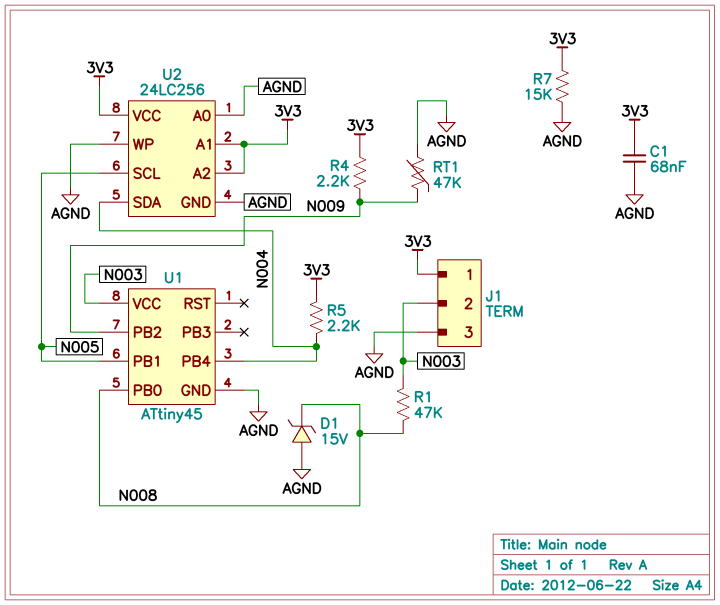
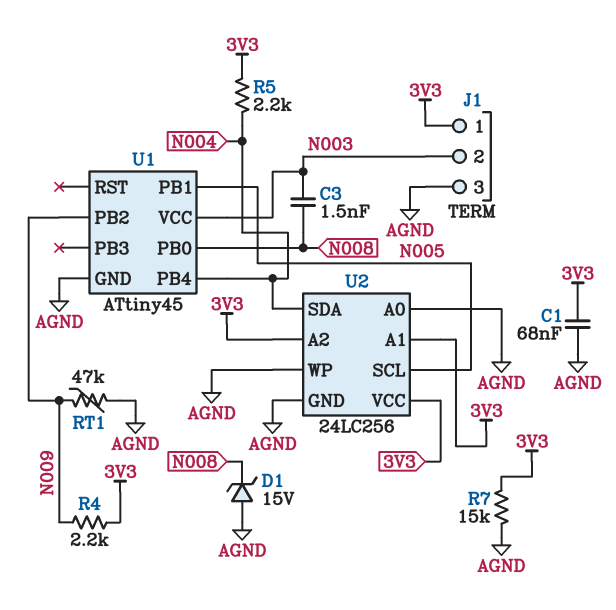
C3: none -> 1.5nF (N003, N008)
R1: 47k (N003, N008) -> none

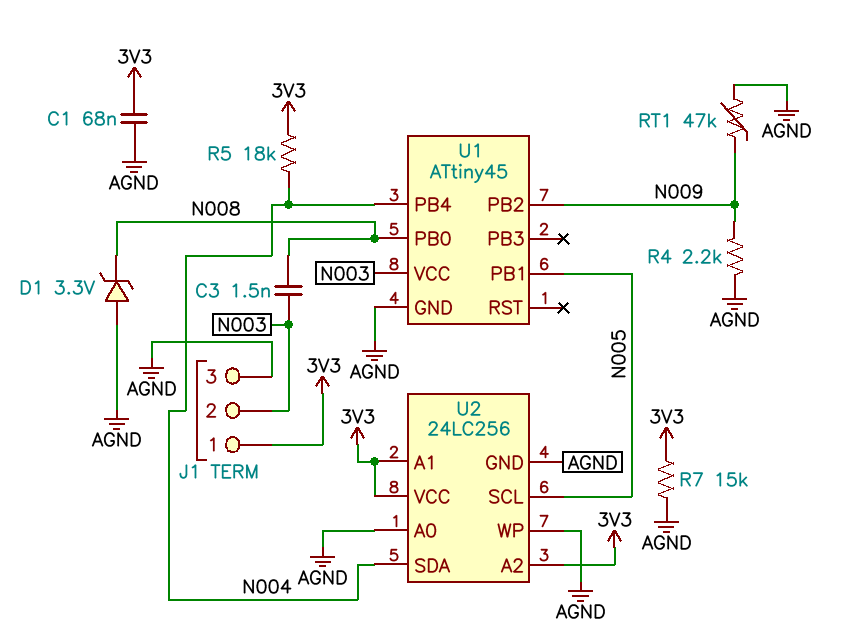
D1: zener 15V (A AGND, K N008) -> zener 3.3V (A AGND, K N008)
R4: 2.2k (3V3, N009) -> 2.2k (AGND, N009)
R5: 2.2k (3V3, N004) -> 18k (3V3, N004)

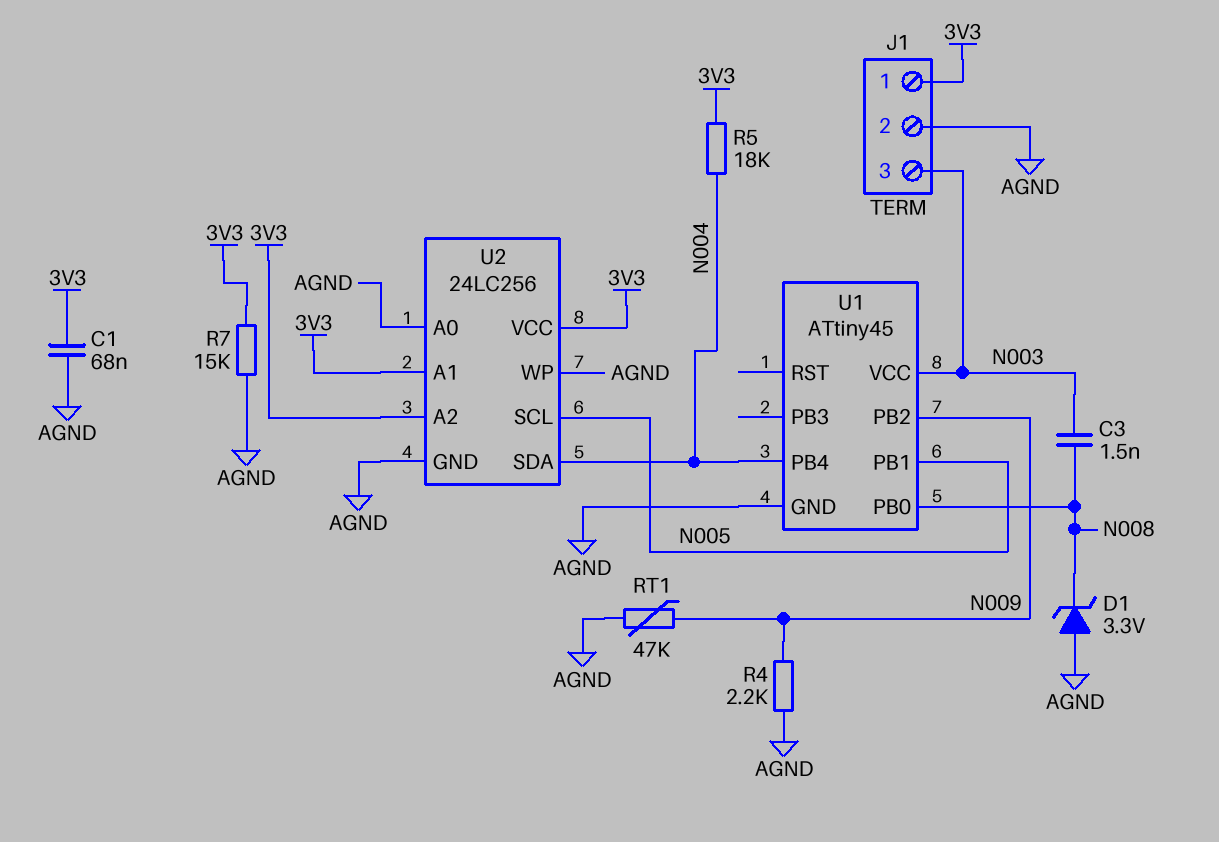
J1 pin 2: N003 -> AGND
J1 pin 3: AGND -> N003

